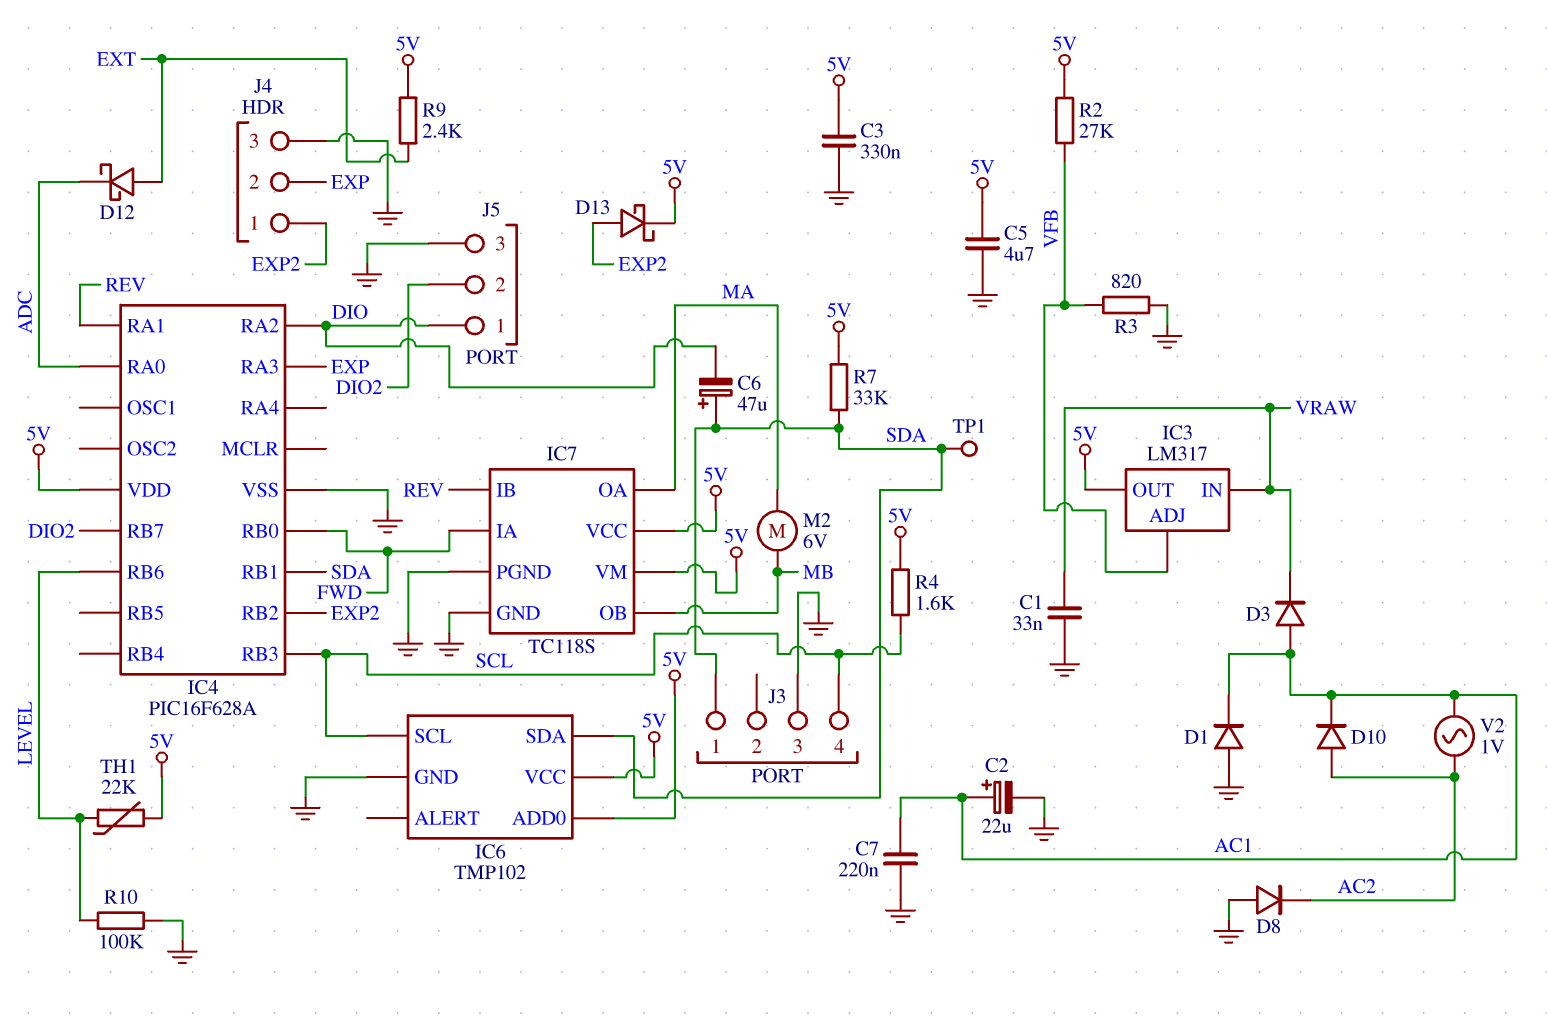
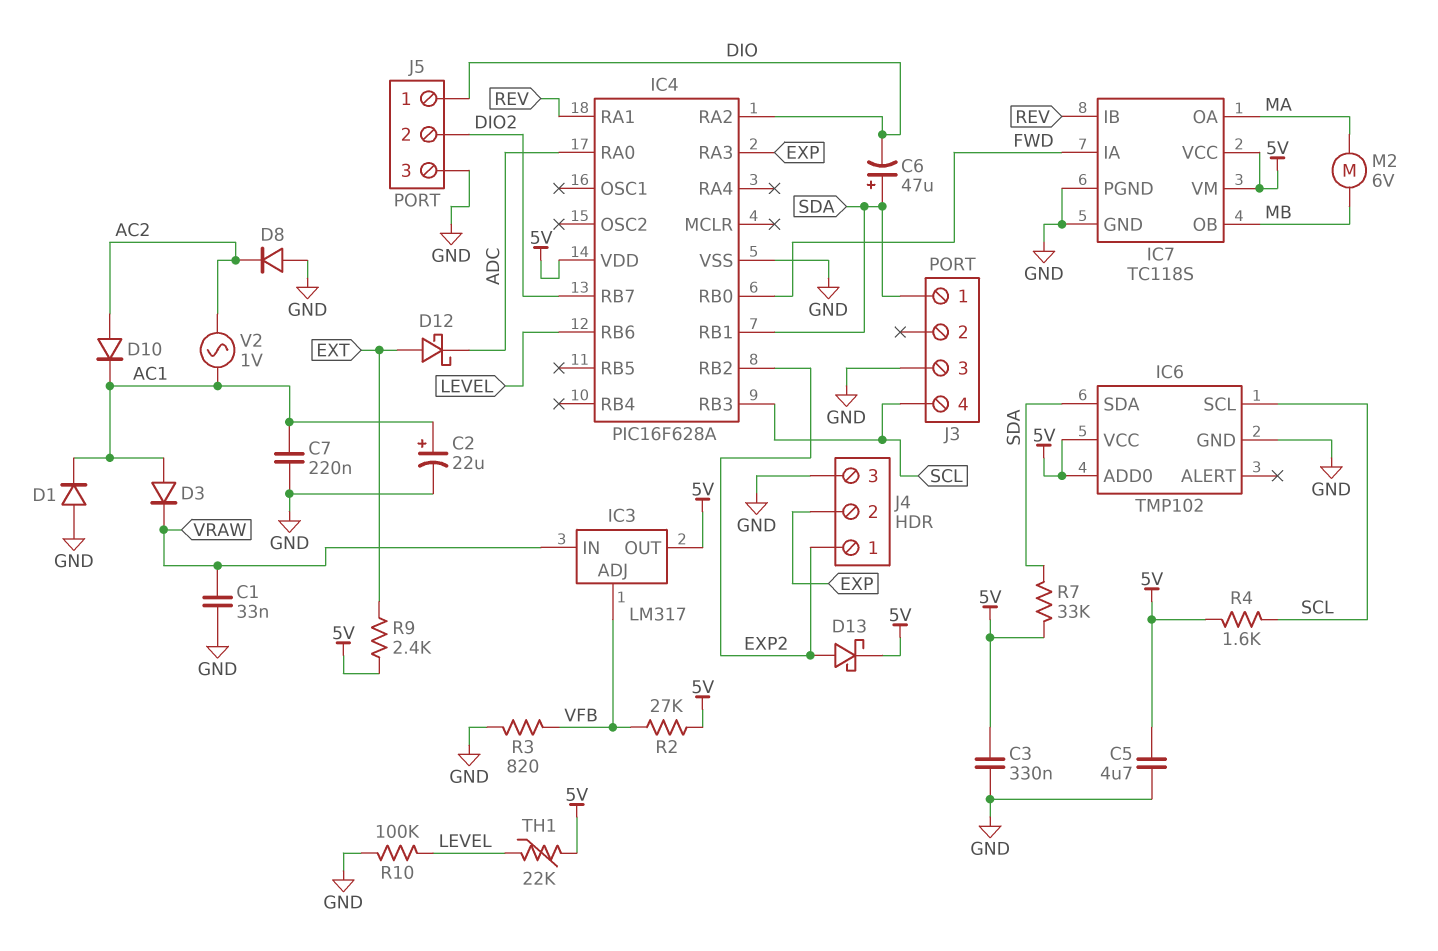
TP1: test point (SDA) -> none

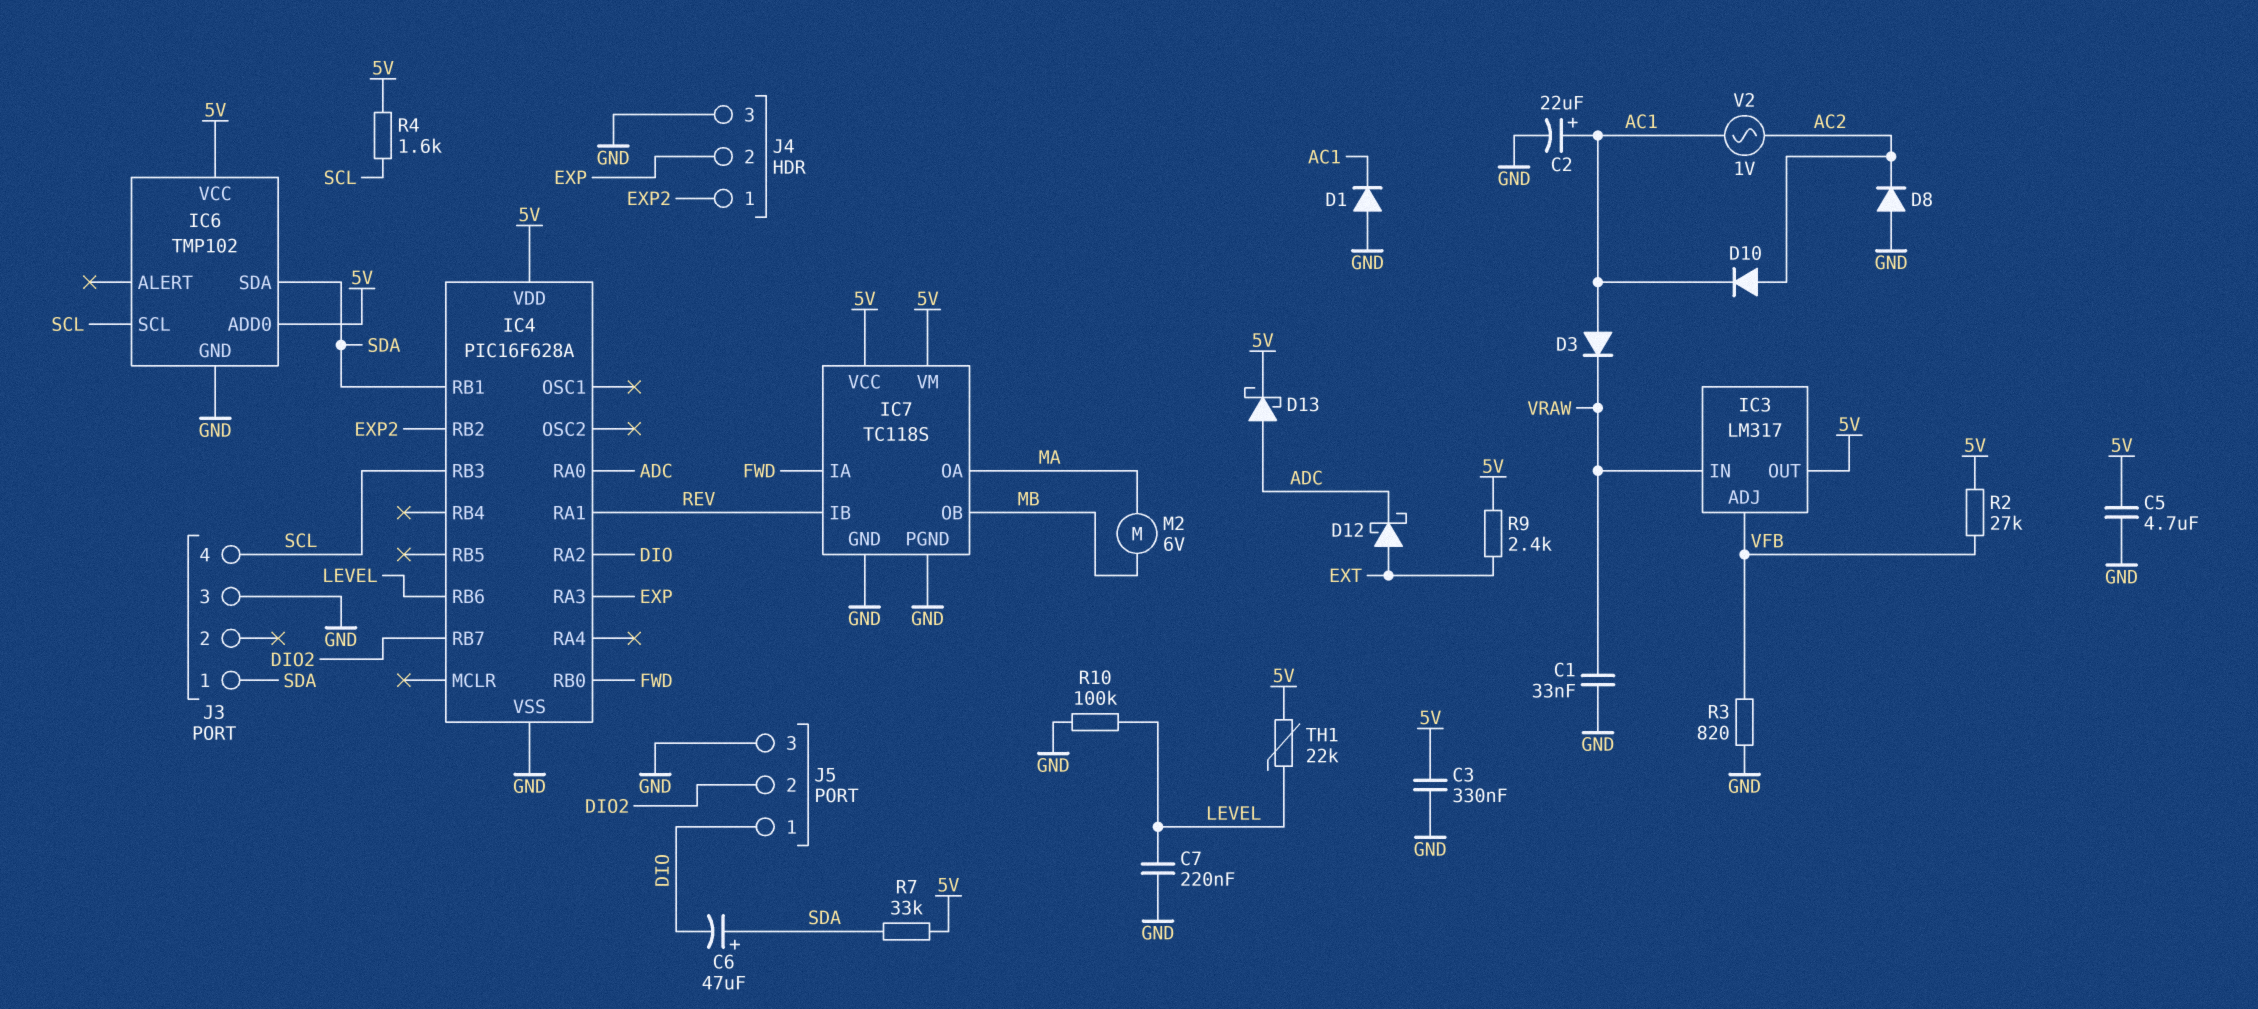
C7: 220nF (AC1, GND) -> 220nF (GND, LEVEL)
D13: schottky (A EXP2, K 5V) -> schottky (A ADC, K 5V)

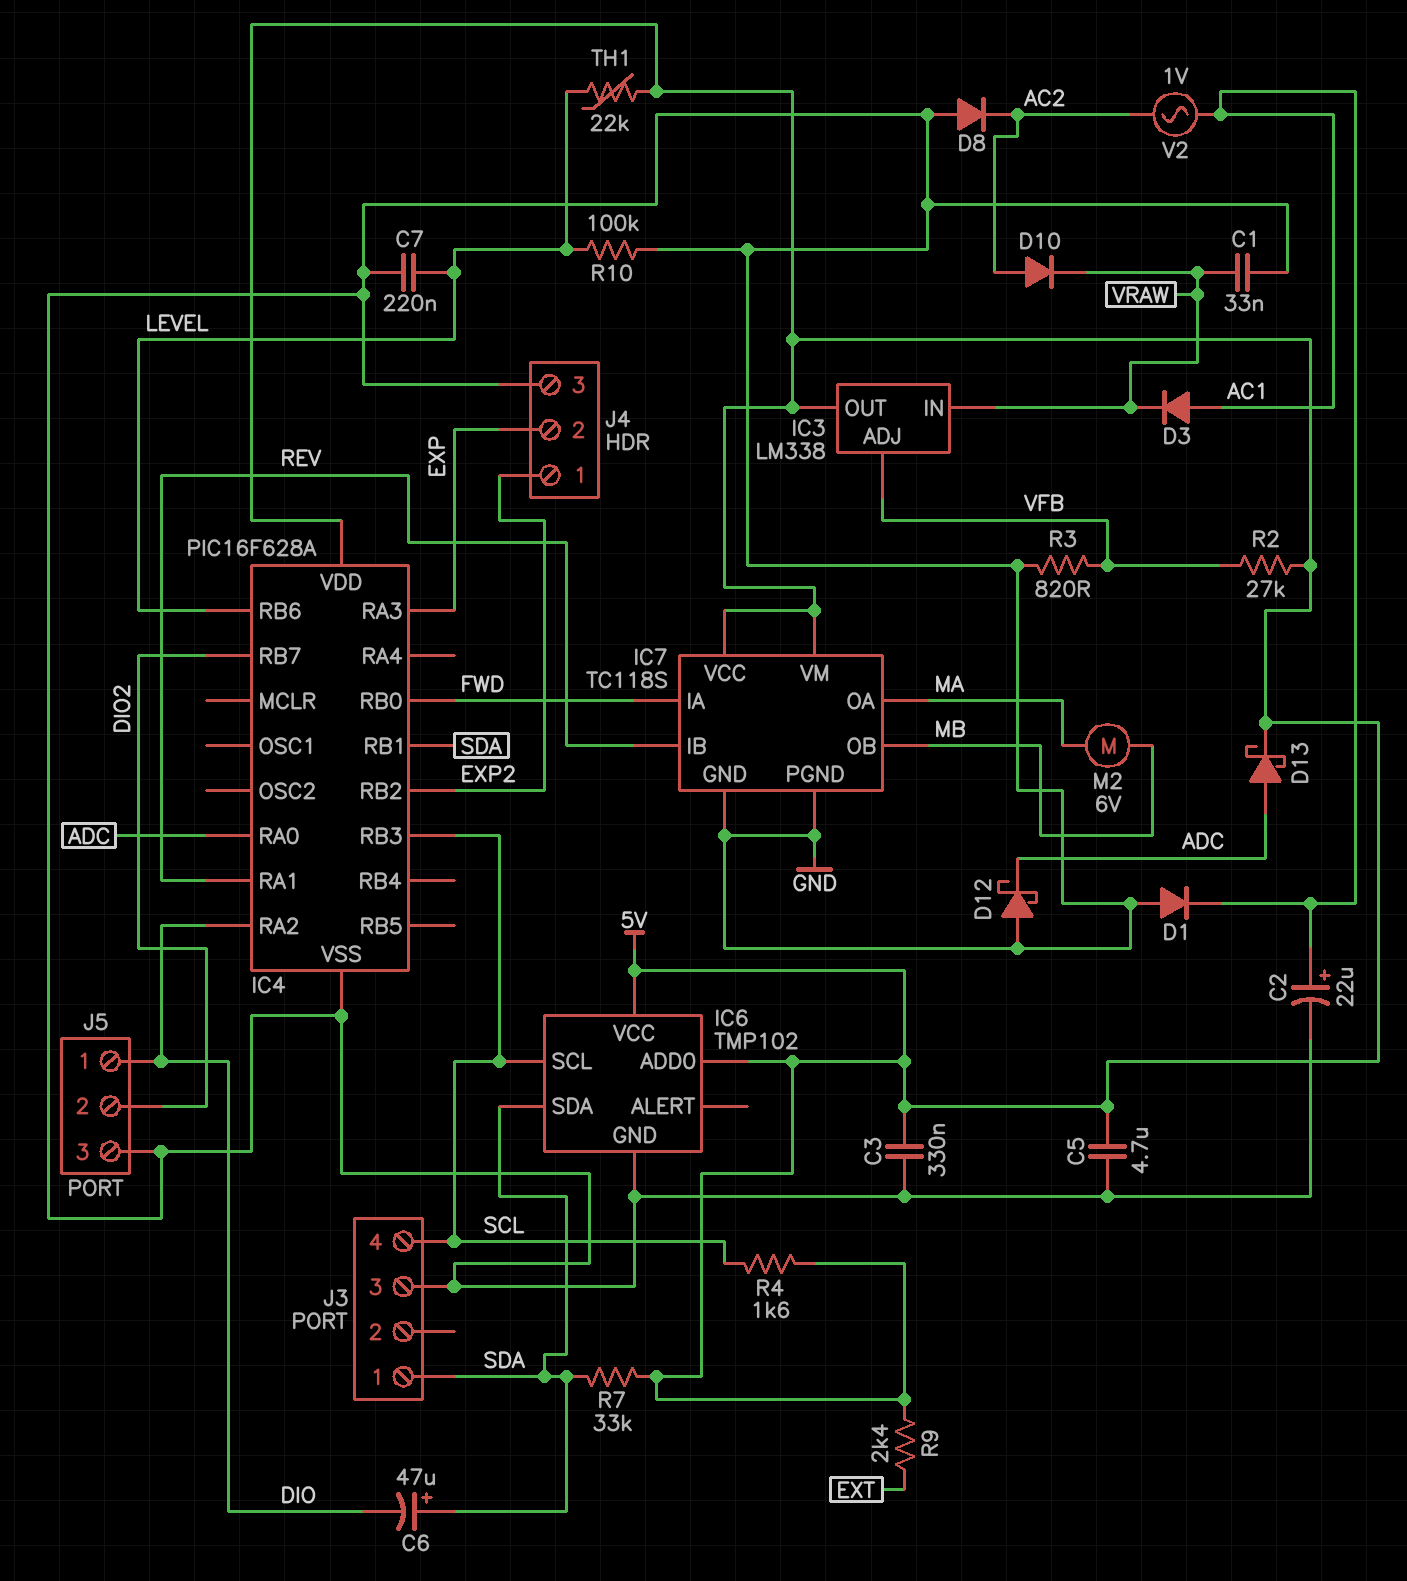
D10: diode (A AC2, K AC1) -> diode (A AC2, K VRAW)
D12: schottky (A EXT, K ADC) -> schottky (A GND, K ADC)
IC3: LM317 -> LM338

